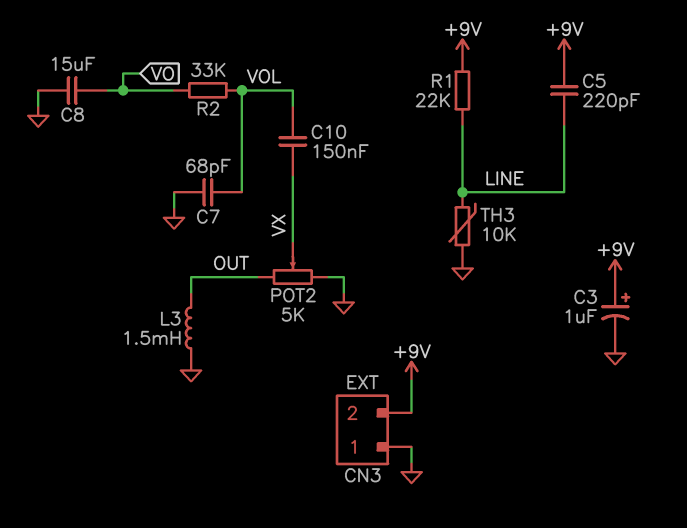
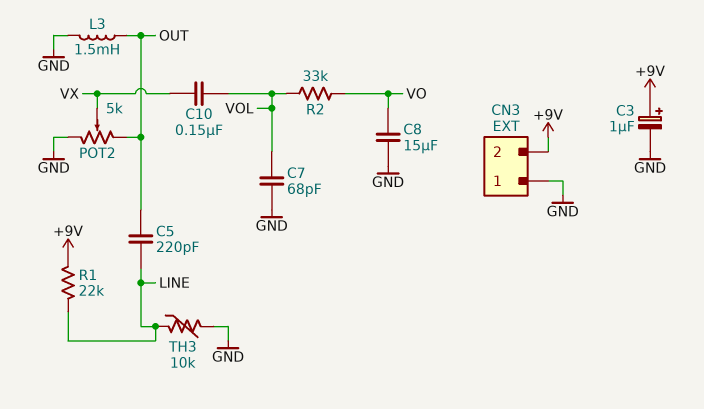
C5: 220pF (+9V, LINE) -> 220pF (LINE, OUT)

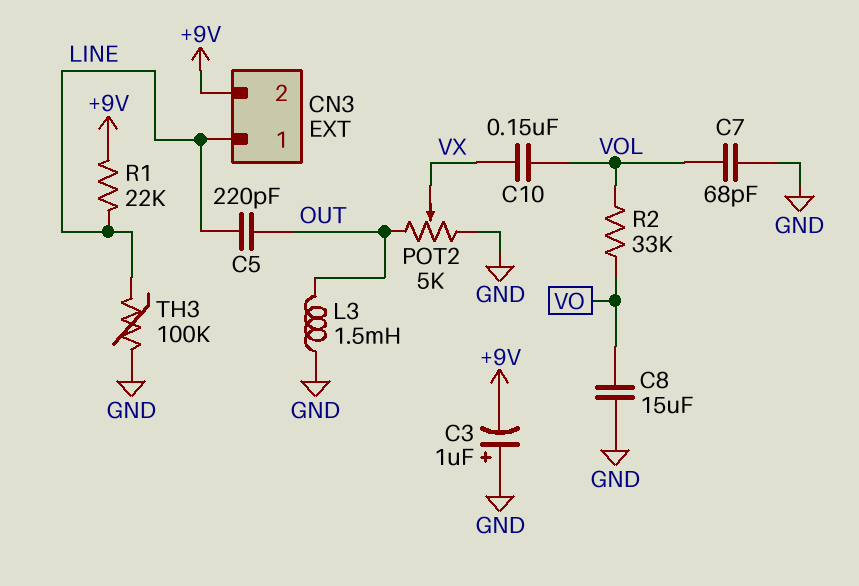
C3: 1uF (plus +9V, minus GND) -> 1uF (plus GND, minus +9V)
CN3 pin 1: GND -> LINE
TH3: 10k (GND, LINE) -> 100k (GND, LINE)

